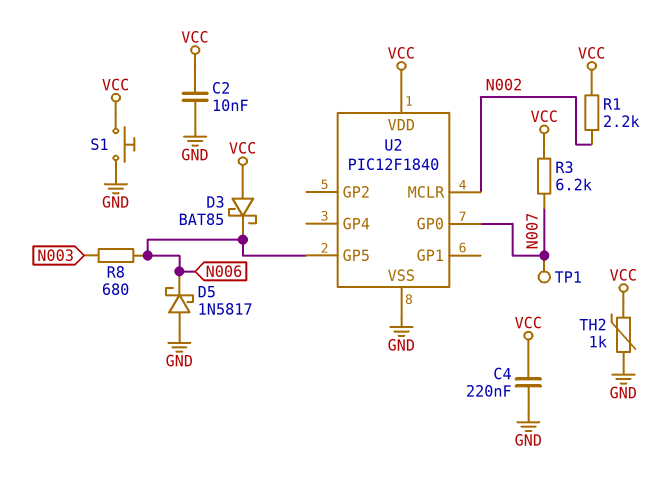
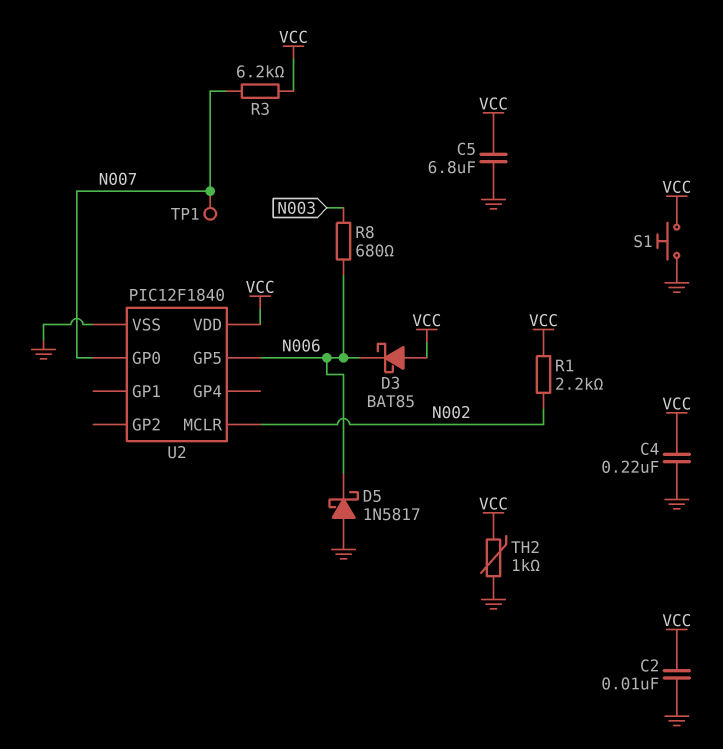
C5: none -> 6.8uF (GND, VCC)

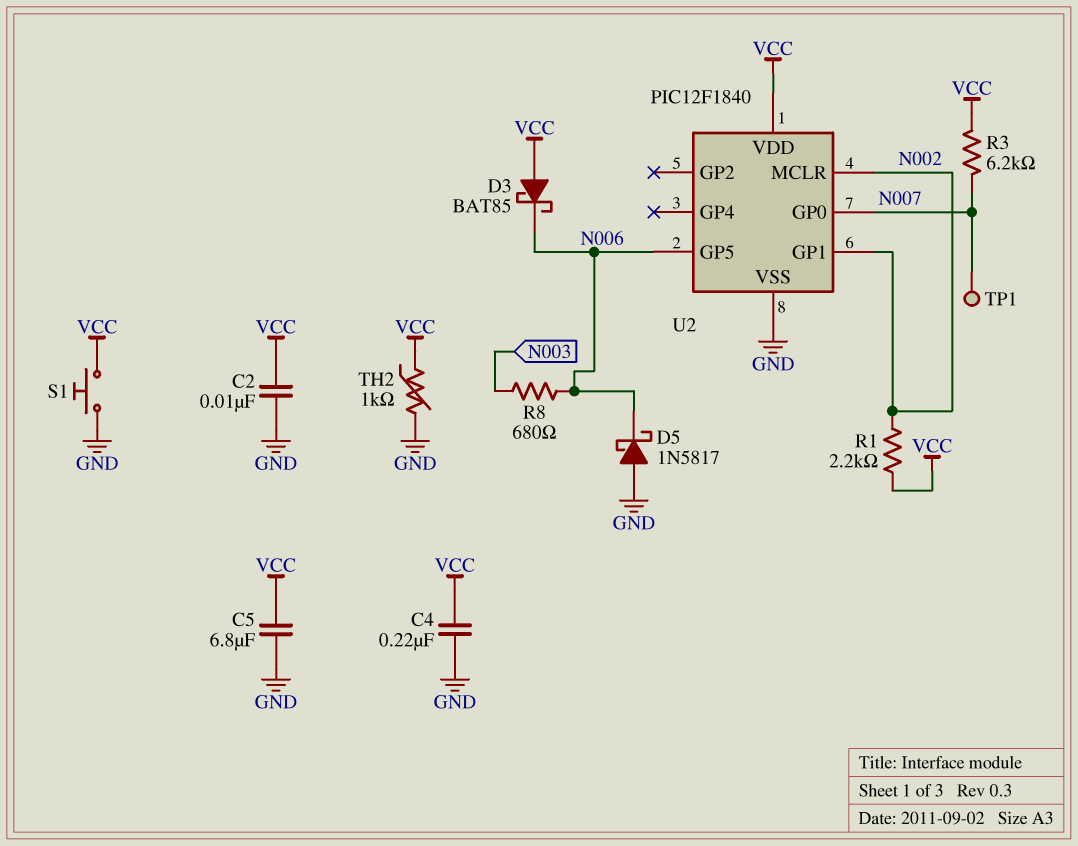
U2 pin GP1: none -> N002

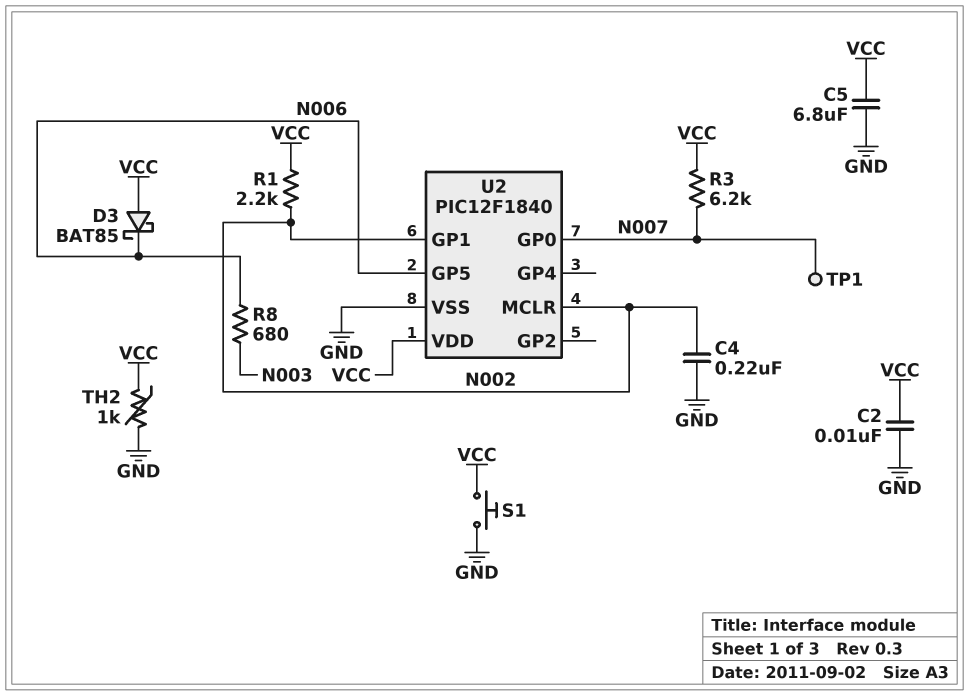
C4: 220nF (GND, VCC) -> 220nF (GND, N002)
D5: schottky 1N5817 (A GND, K N006) -> none

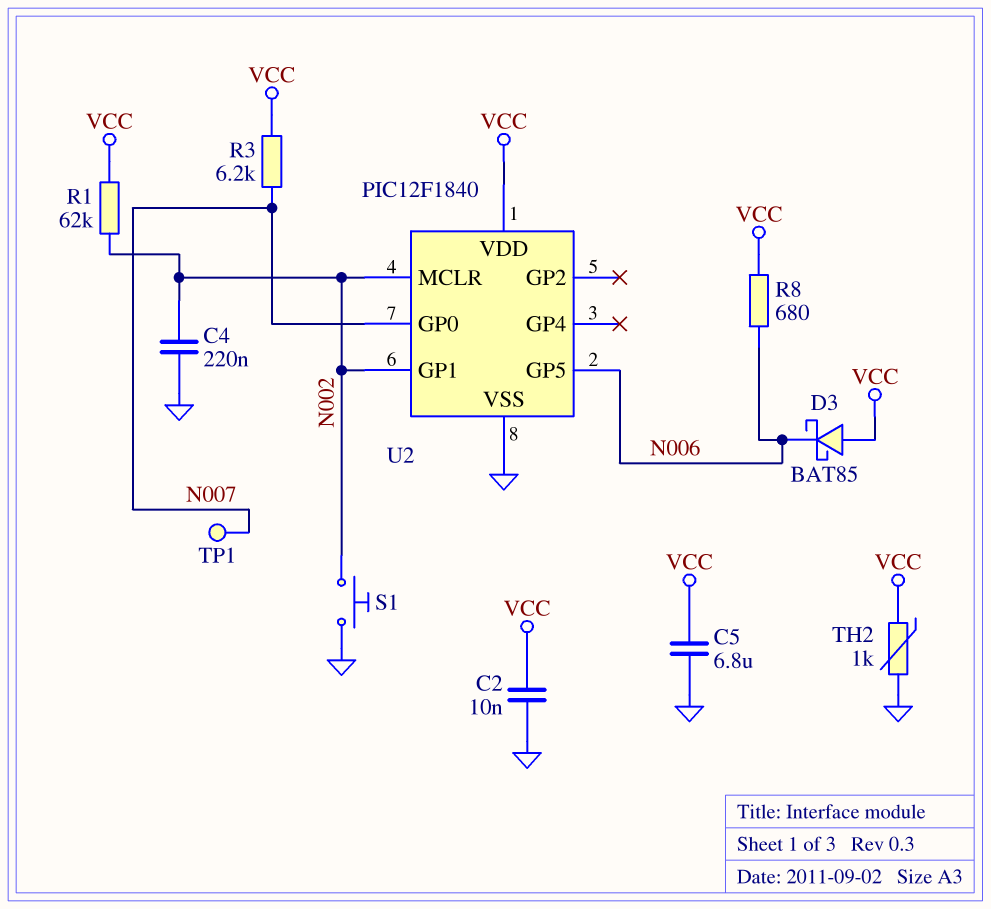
R1: 2.2k (N002, VCC) -> 62k (N002, VCC)
R8: 680 (N003, N006) -> 680 (N006, VCC)
S1: button (GND, VCC) -> button (GND, N002)

